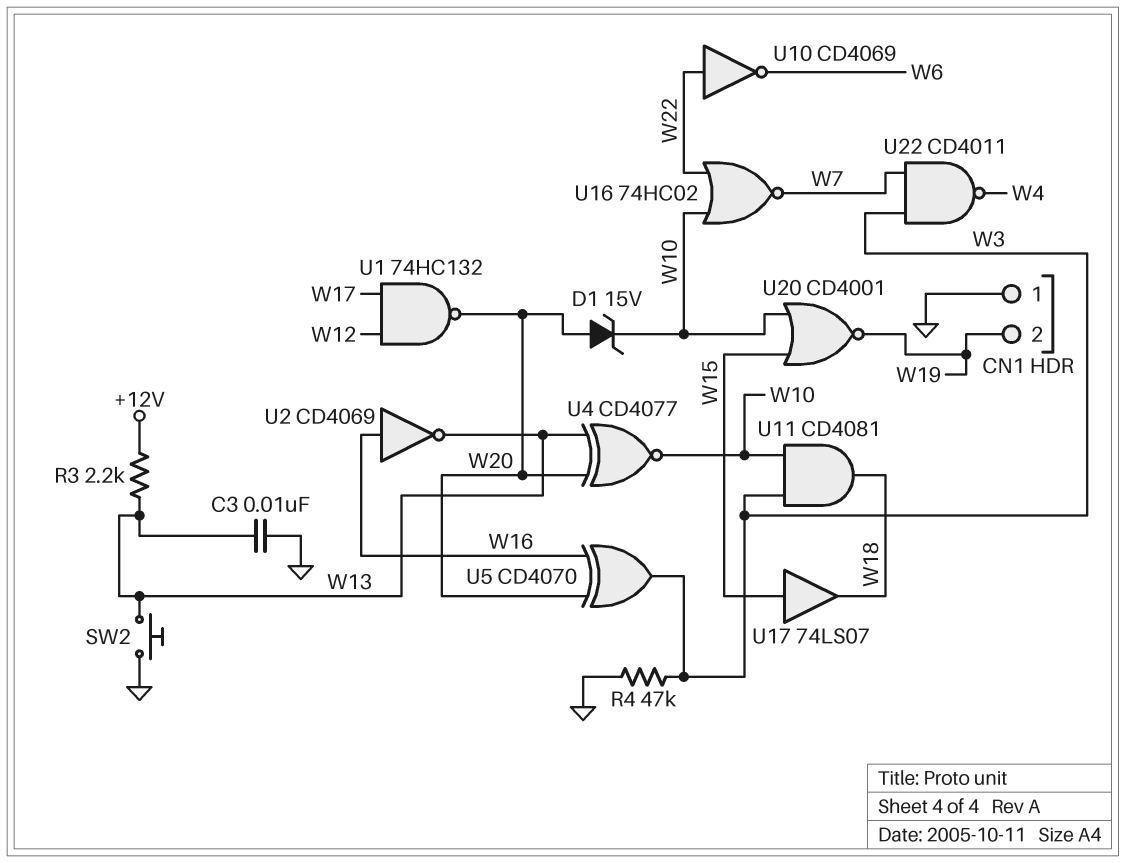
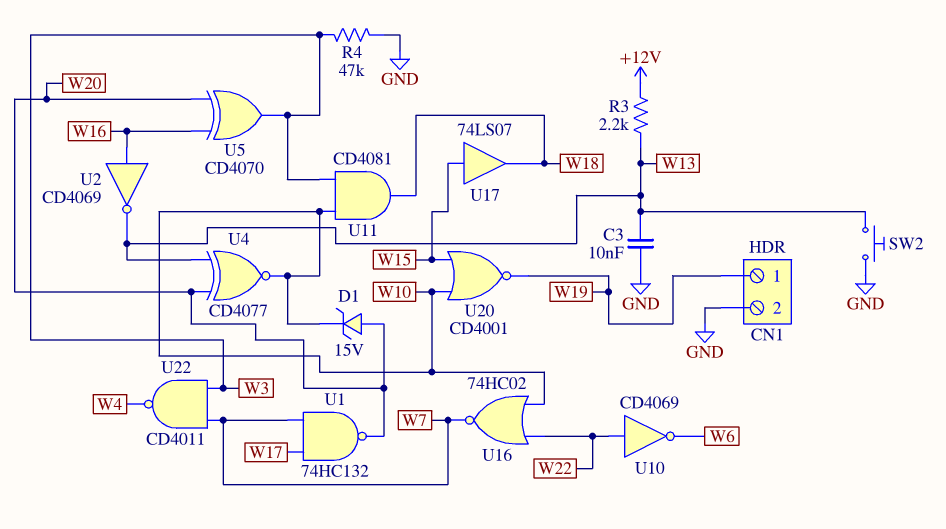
CN1 pin 1: GND -> W19
CN1 pin 2: W19 -> GND
U1: NAND 74HC132 (in W12, in W17, out W20) -> NAND 74HC132 (in W7, in W17, out W20)

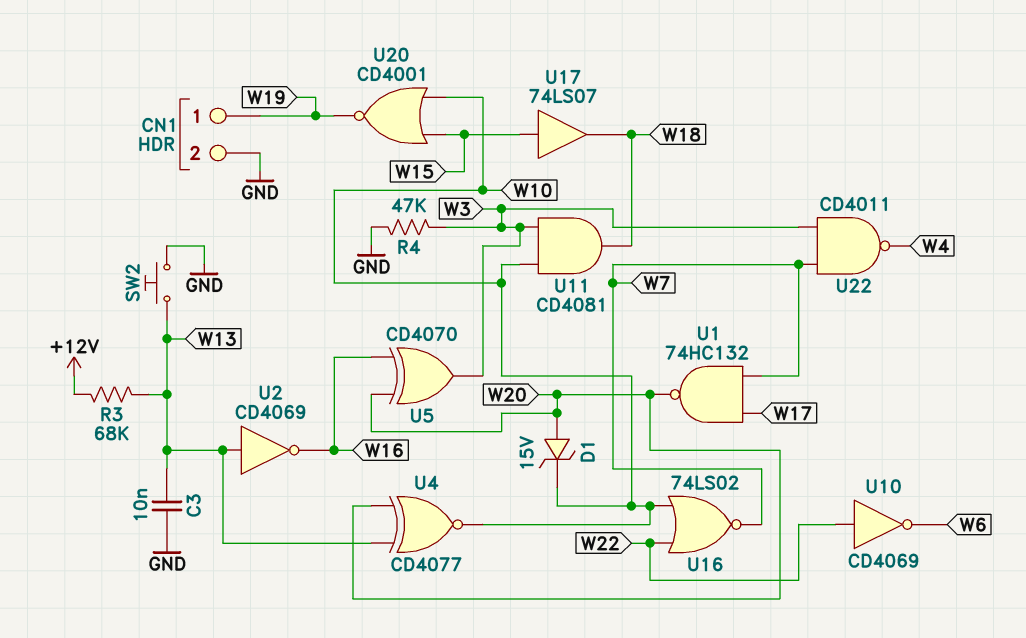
R3: 2.2k (+12V, W13) -> 68k (+12V, W13)
U2: NOT CD4069 (in W16, out W13) -> NOT CD4069 (in W13, out W16)
U16: NOR 74HC02 (in W10, in W22, out W7) -> NOR 74LS02 (in W10, in W22, out W7)

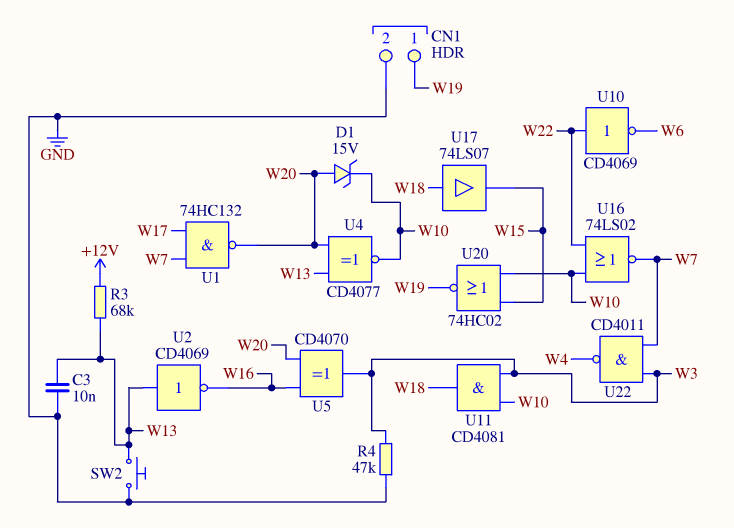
U17: buffer 74LS07 (in W15, out W18) -> buffer 74LS07 (in W18, out W15)
U20: NOR CD4001 (in W10, in W15, out W19) -> NOR 74HC02 (in W10, in W15, out W19)

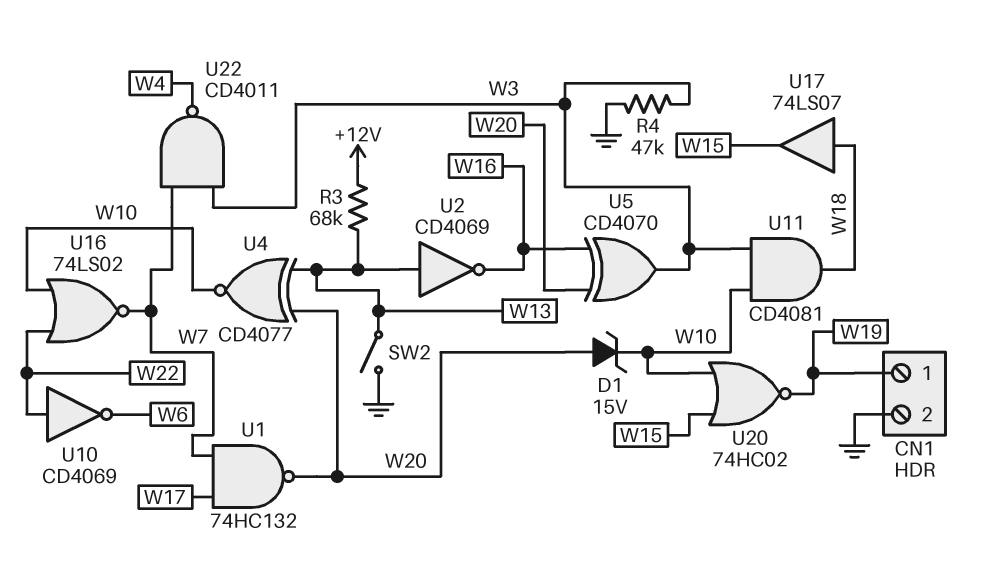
C3: 10nF (GND, W13) -> none
SW2: button (GND, W13) -> switch (GND, W13)

